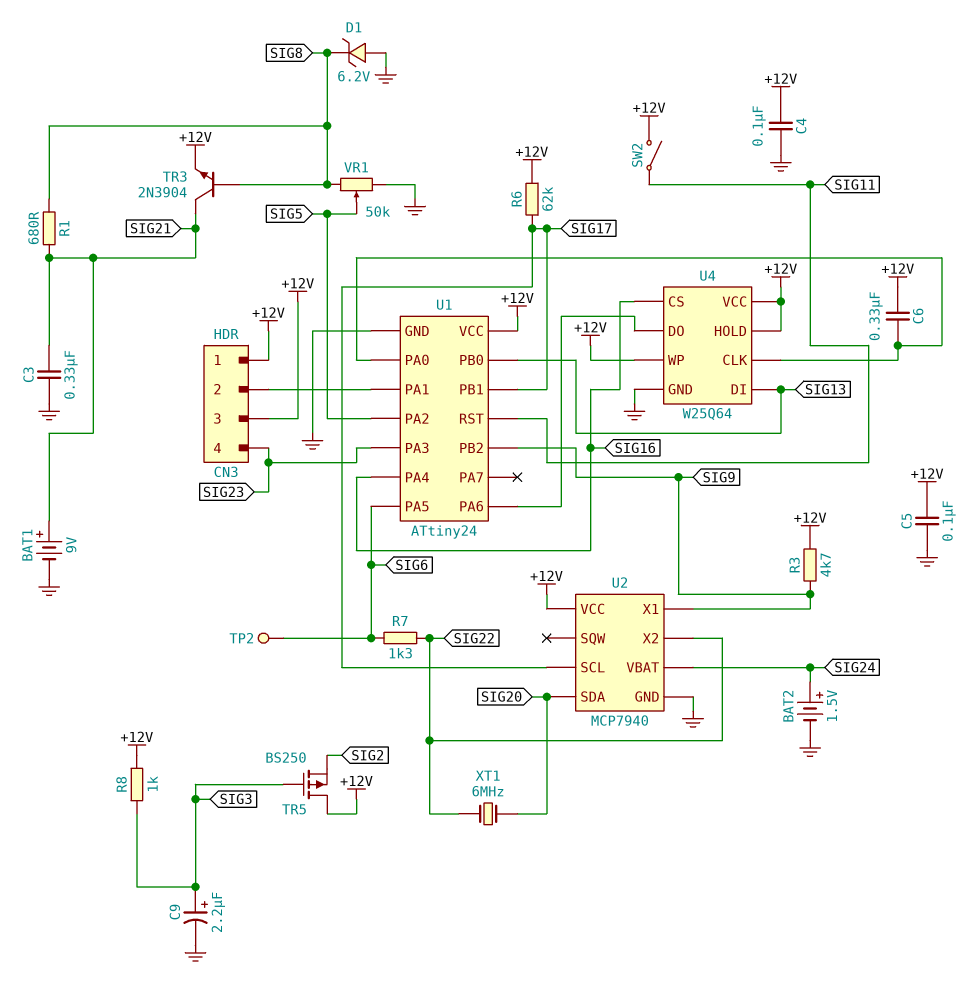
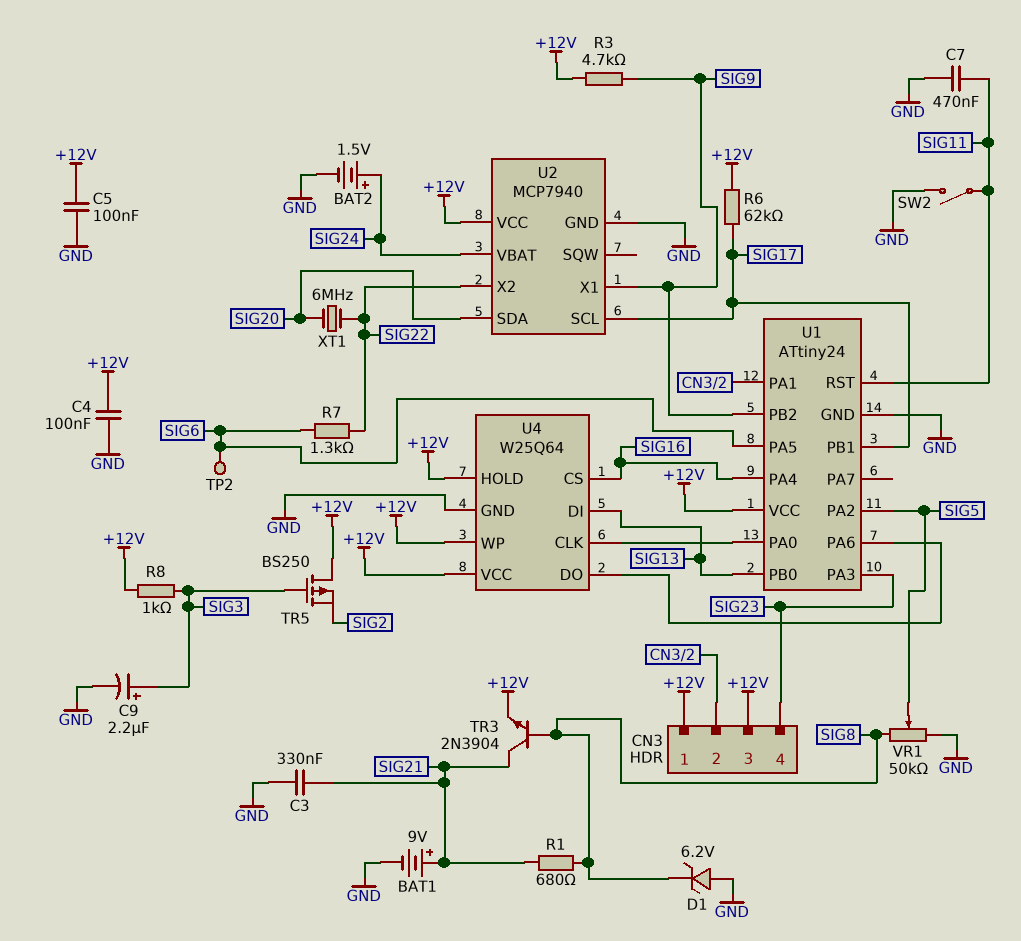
C6: 330nF (+12V, U1/PA0) -> none
C7: none -> 470nF (GND, SIG11)
SW2: switch (+12V, SIG11) -> switch (GND, SIG11)

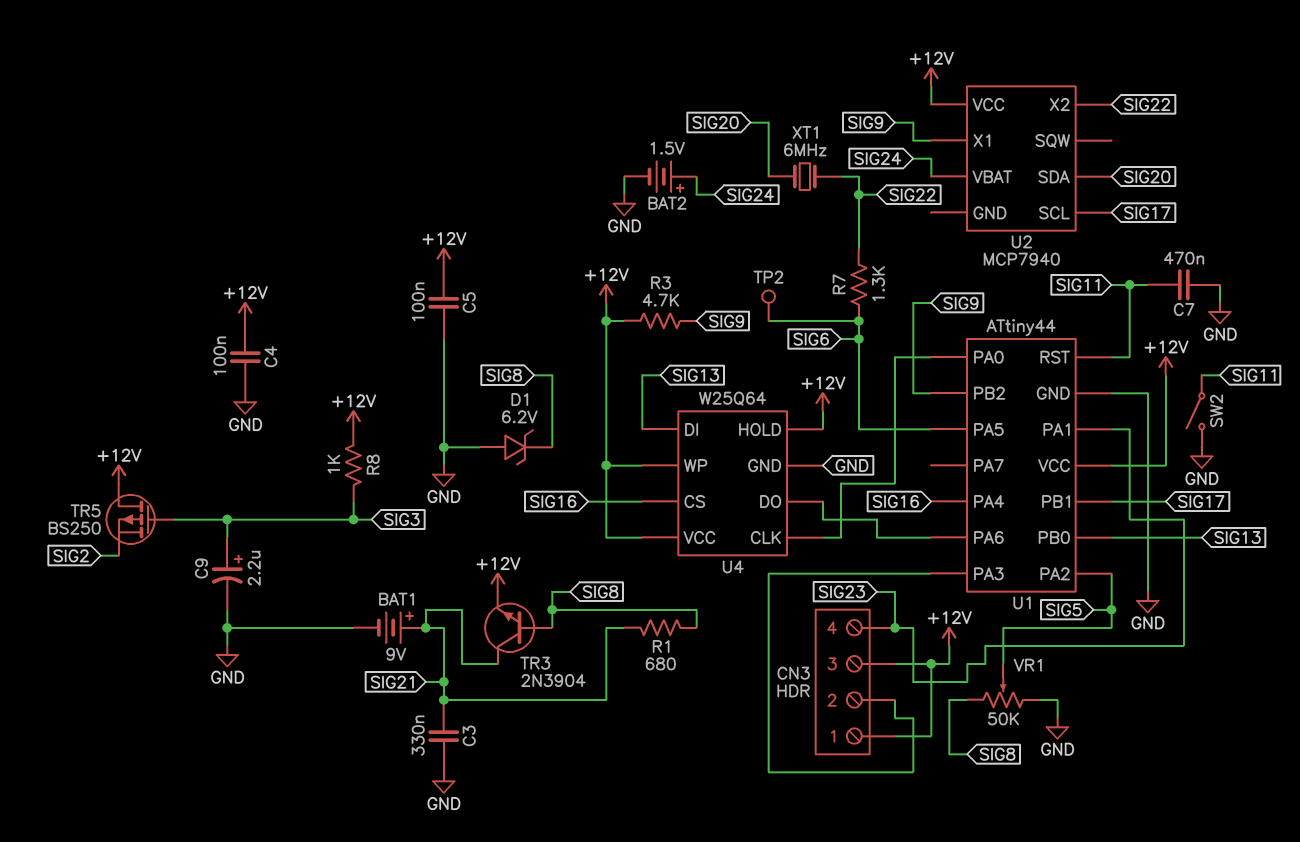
R6: 62k (+12V, SIG17) -> none
U1: ATtiny24 -> ATtiny44
U1 pin PA1: CN3/2 -> SIG23
U1 pin PA3: SIG23 -> CN3/2
U2 pin GND: GND -> none

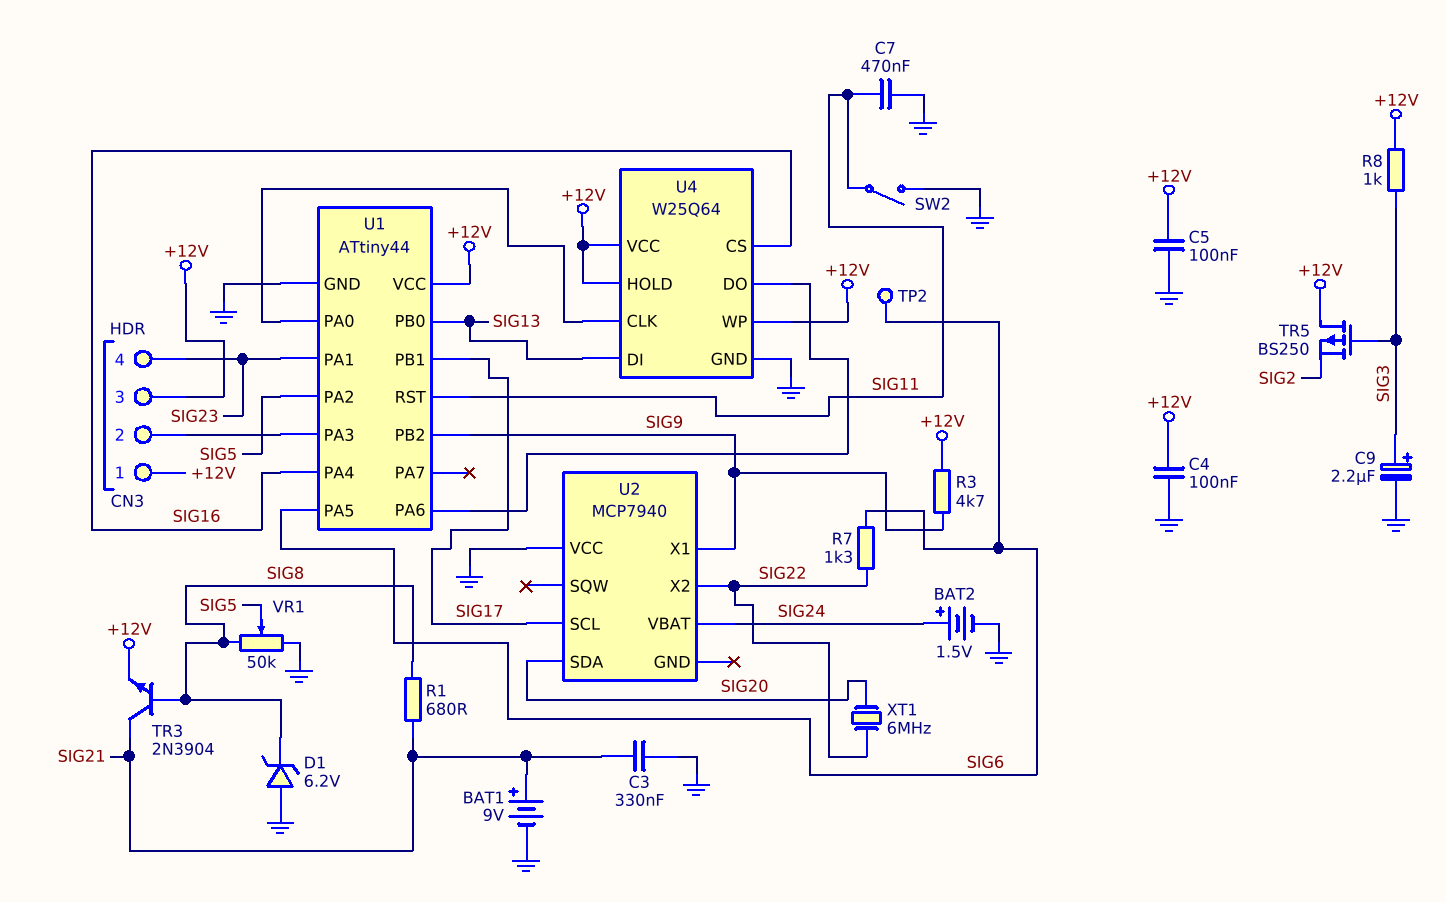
U2 pin VCC: +12V -> GND

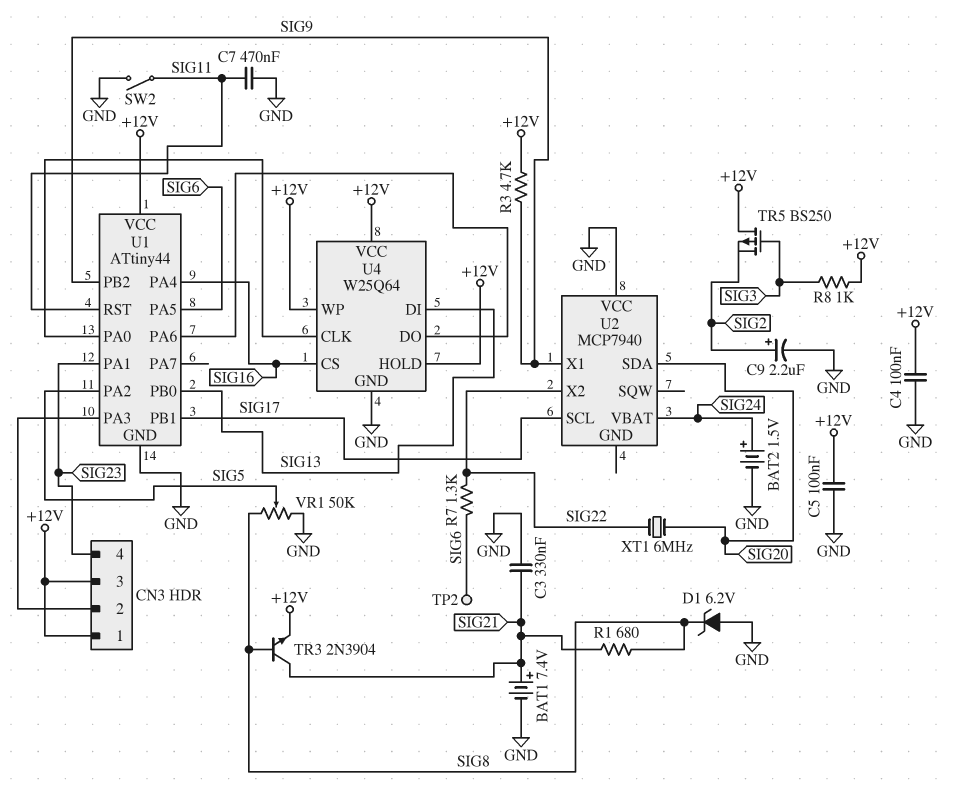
BAT1: 9V (plus SIG21, minus GND) -> 7.4V (plus SIG21, minus GND)
C9: 2.2uF (plus SIG3, minus GND) -> 2.2uF (plus SIG2, minus GND)

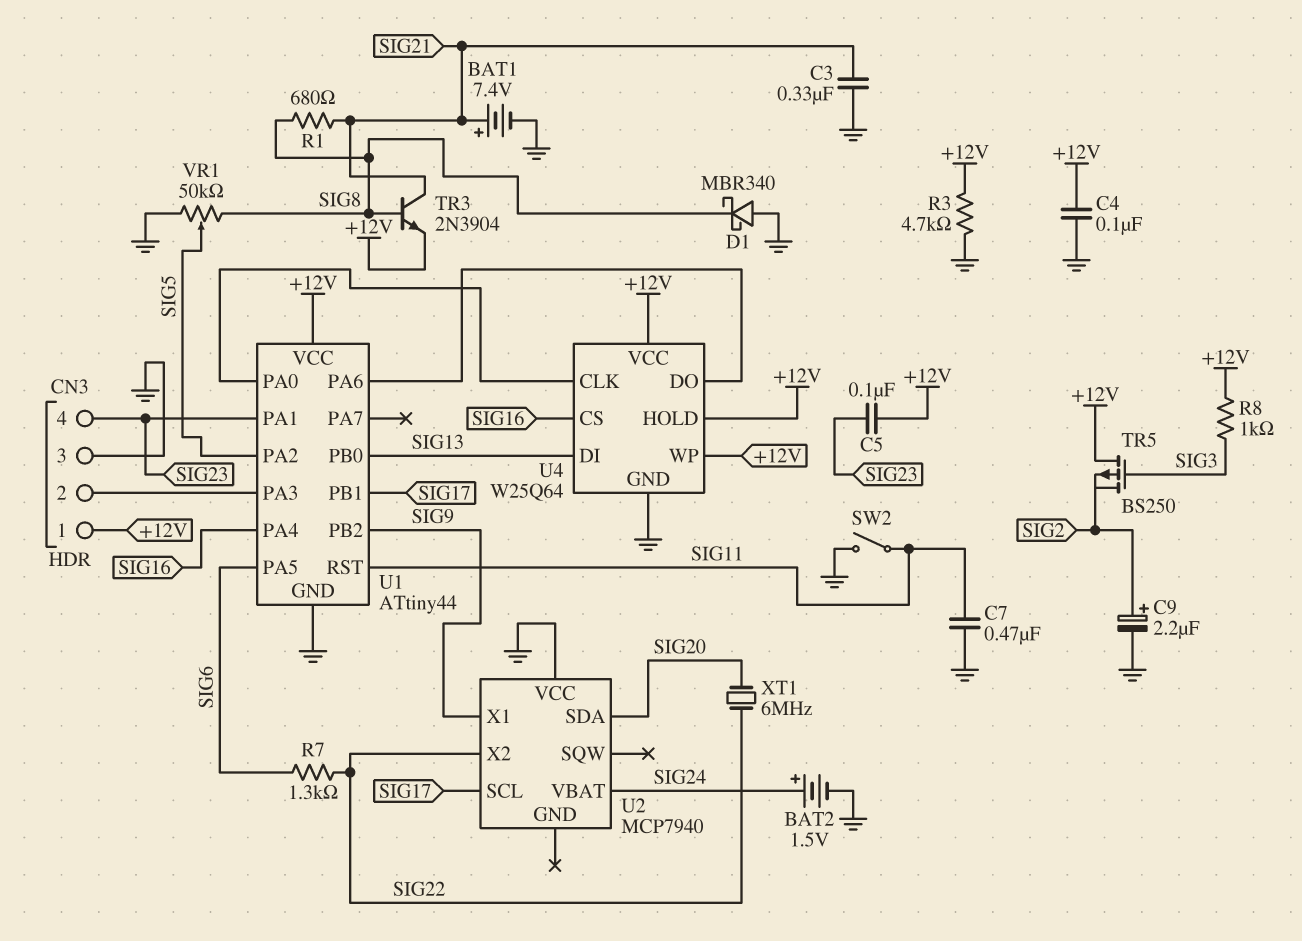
C5: 100nF (+12V, GND) -> 100nF (+12V, SIG23)
CN3 pin 3: +12V -> GND
D1: zener 6.2V (A GND, K SIG8) -> schottky MBR340 (A GND, K SIG8)
R3: 4.7k (+12V, SIG9) -> 4.7k (+12V, GND)
TP2: test point (SIG6) -> none

